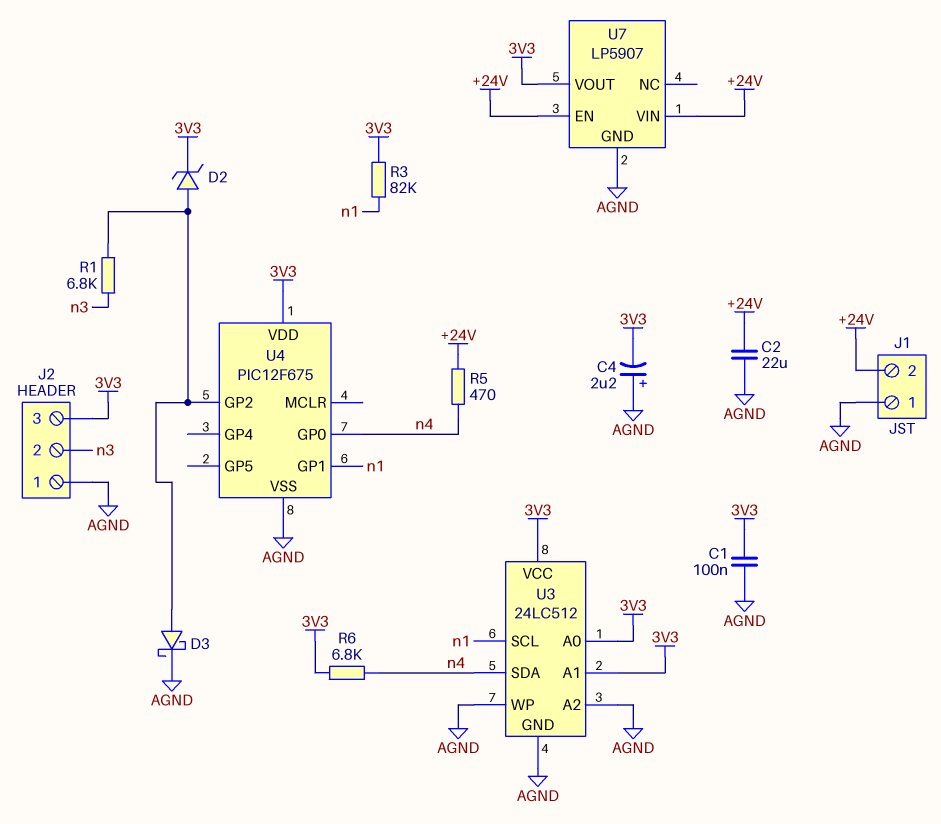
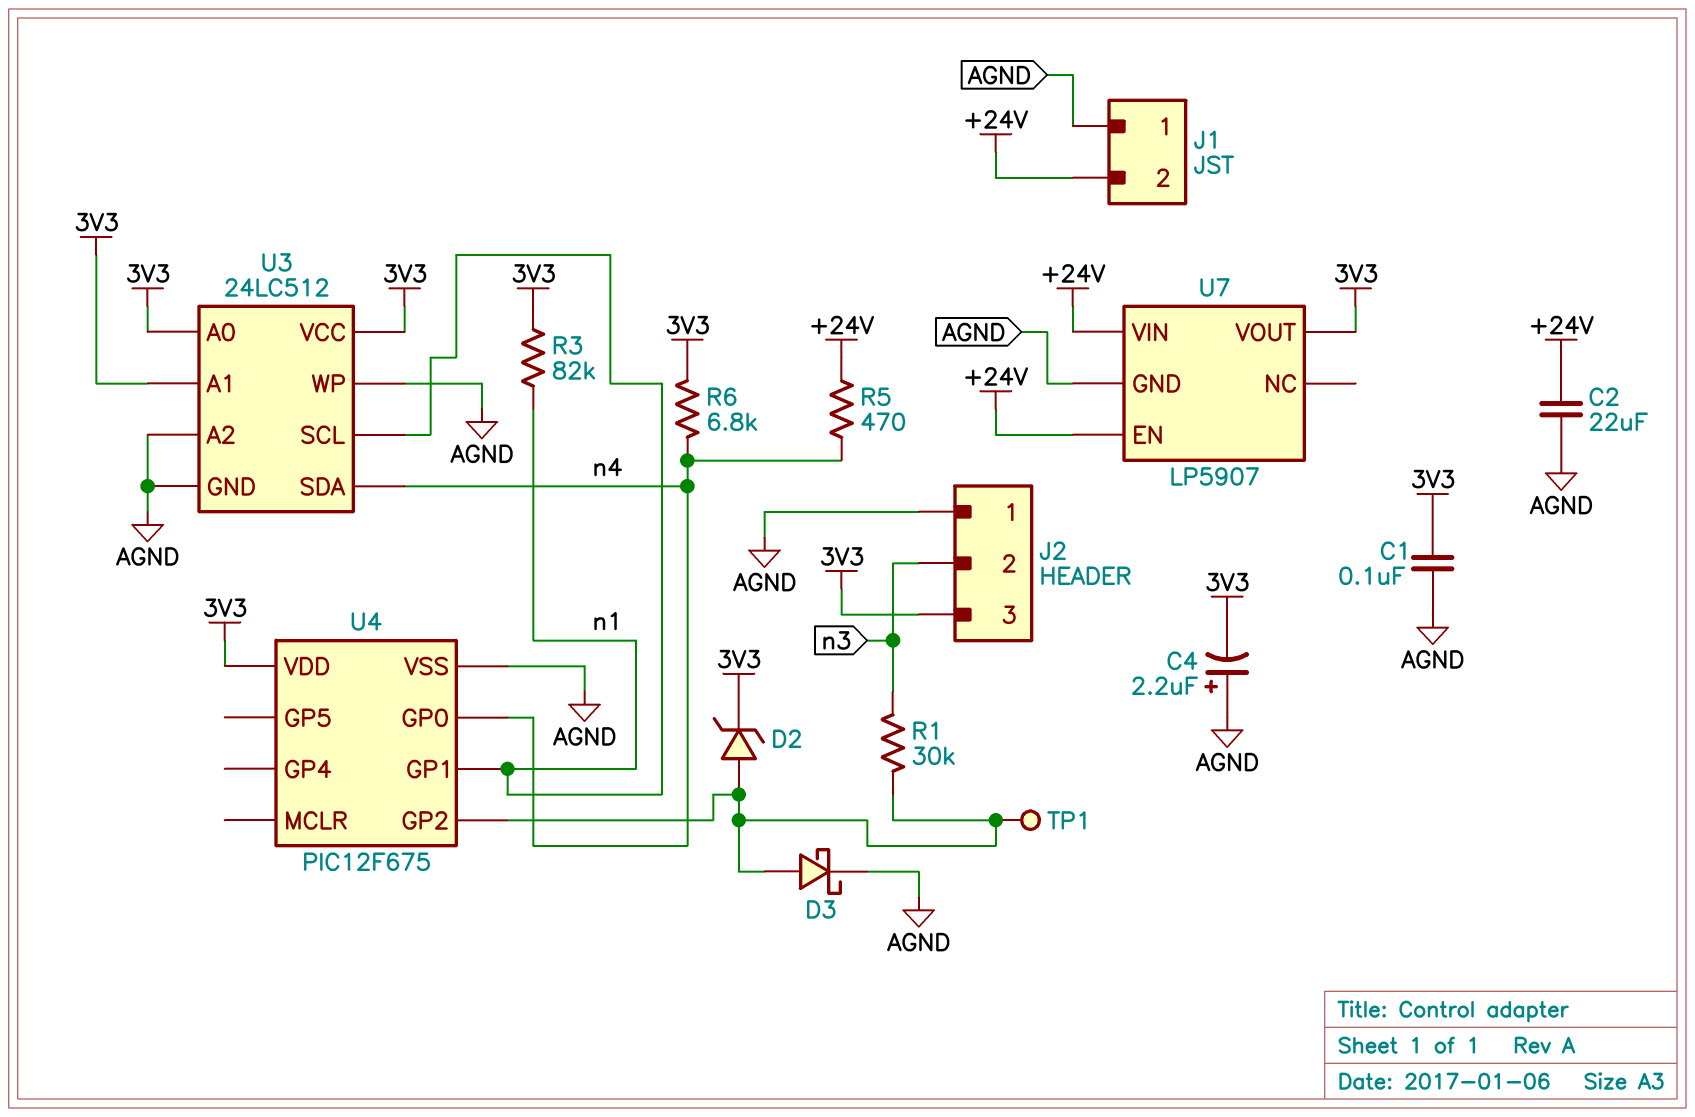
R1: 6.8k (U4/GP2, n3) -> 30k (U4/GP2, n3)
TP1: none -> test point (U4/GP2)

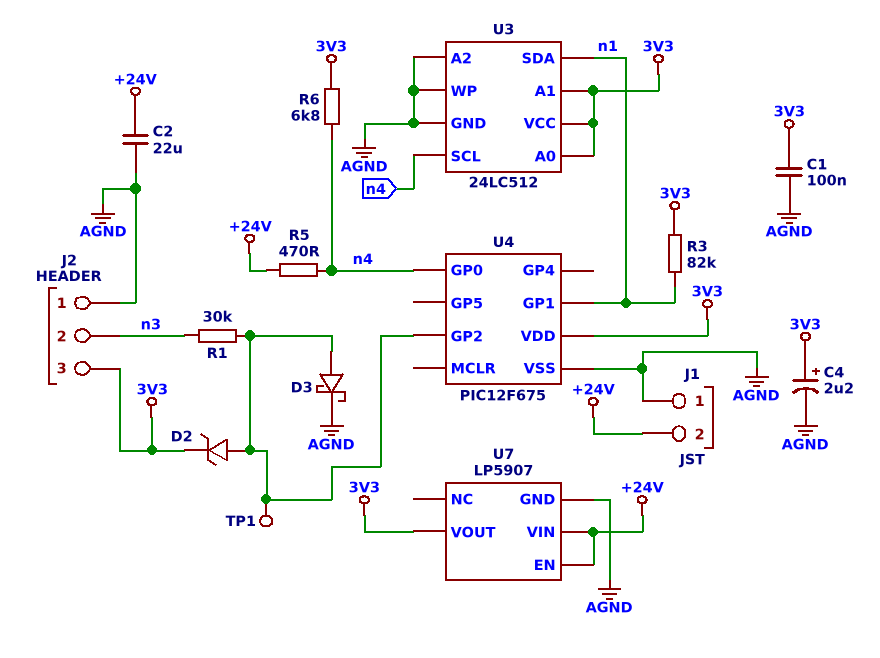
C4: 2.2uF (plus AGND, minus 3V3) -> 2.2uF (plus 3V3, minus AGND)
U3 pin SCL: n1 -> n4
U3 pin SDA: n4 -> n1

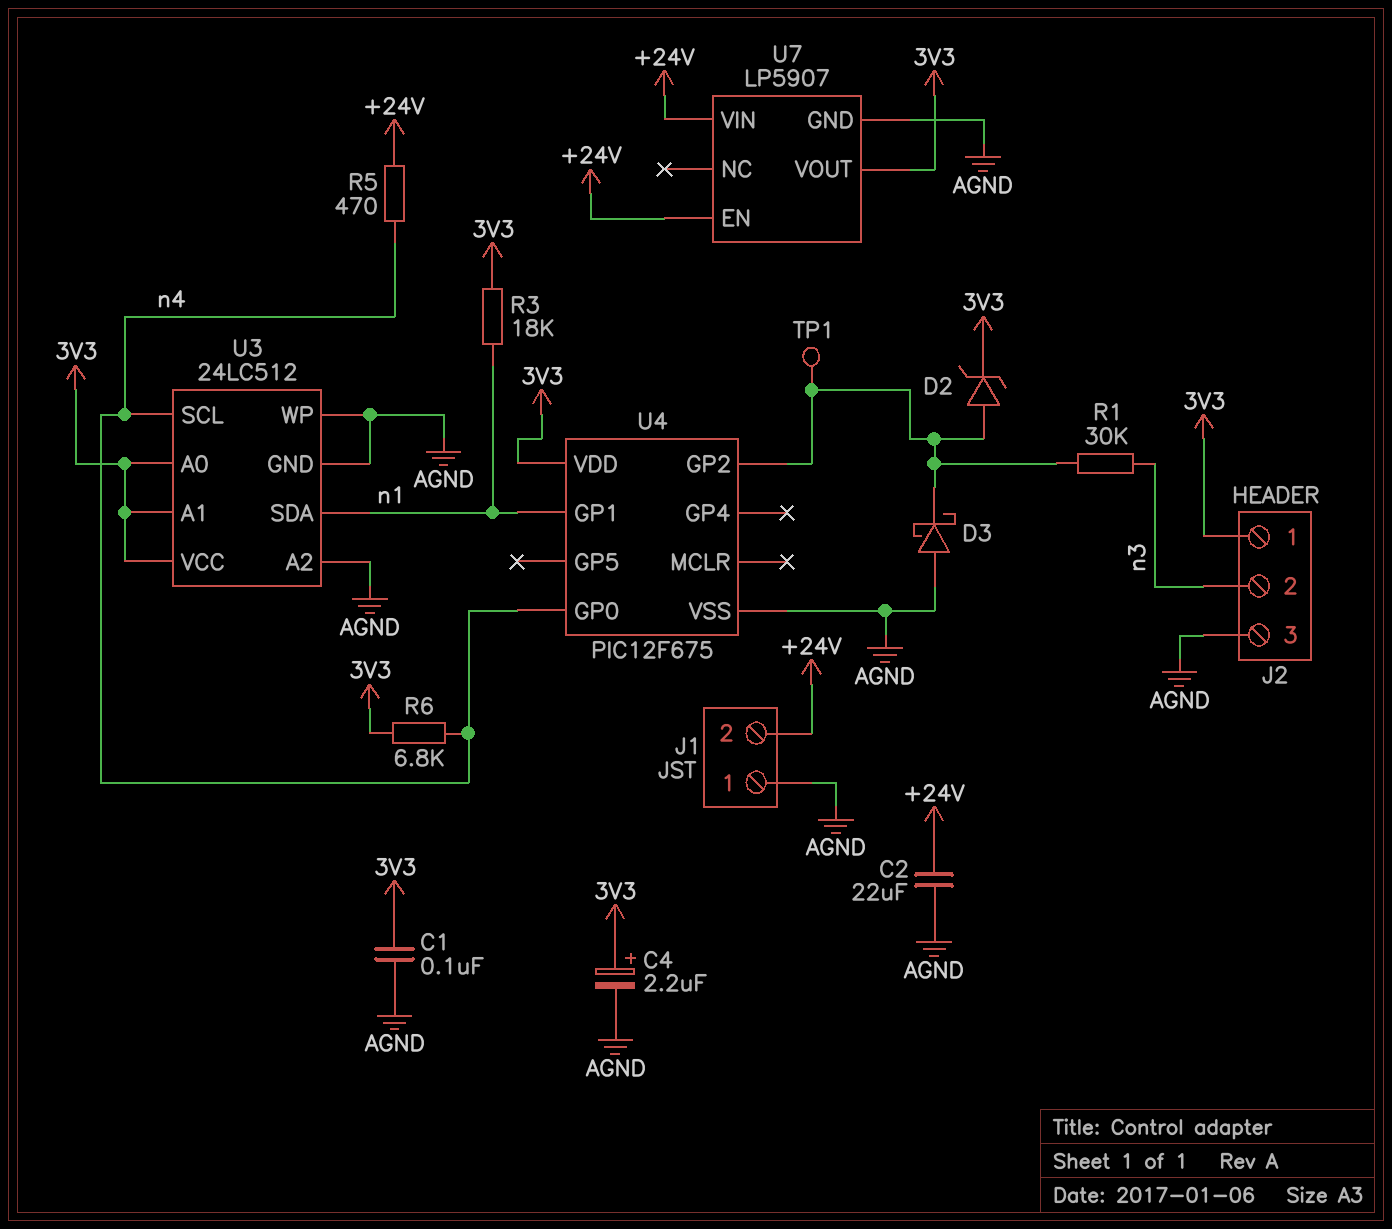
D3: schottky (A U4/GP2, K AGND) -> schottky (A AGND, K U4/GP2)
J2 pin 1: AGND -> 3V3
J2 pin 3: 3V3 -> AGND
R3: 82k (3V3, n1) -> 18k (3V3, n1)

